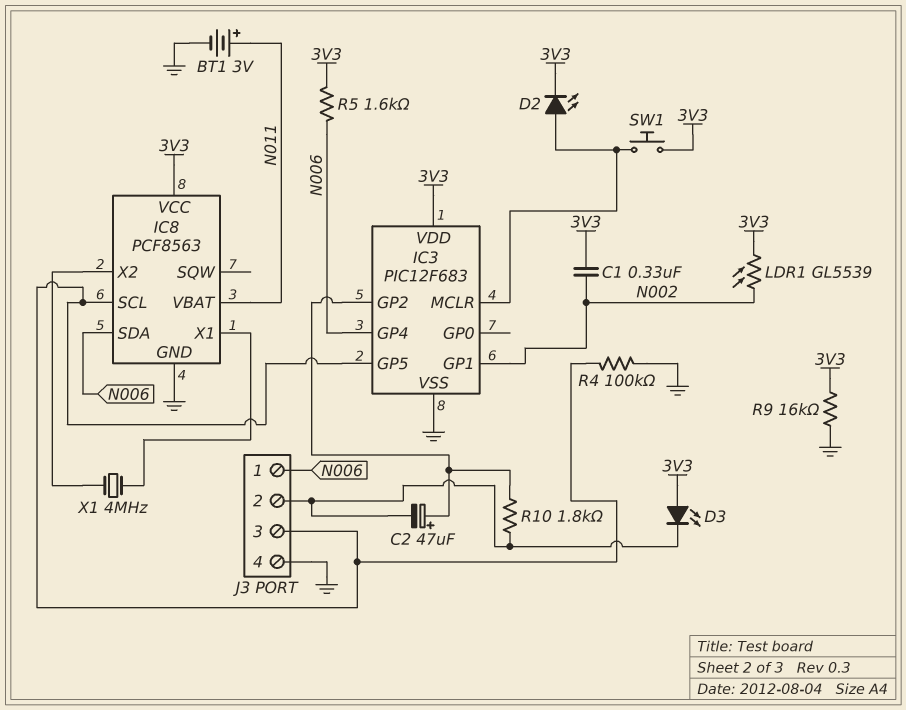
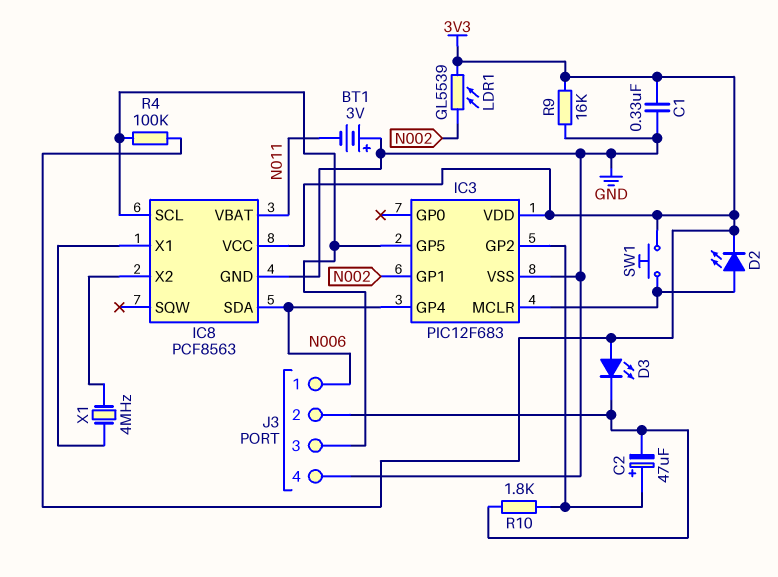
BT1: 3V (plus N011, minus GND) -> 3V (plus GND, minus N011)
C1: 330nF (3V3, N002) -> 330nF (3V3, GND)
R4: 100k (GND, IC3/GP5) -> 100k (3V3, IC3/GP5)
R5: 1.6k (3V3, N006) -> none

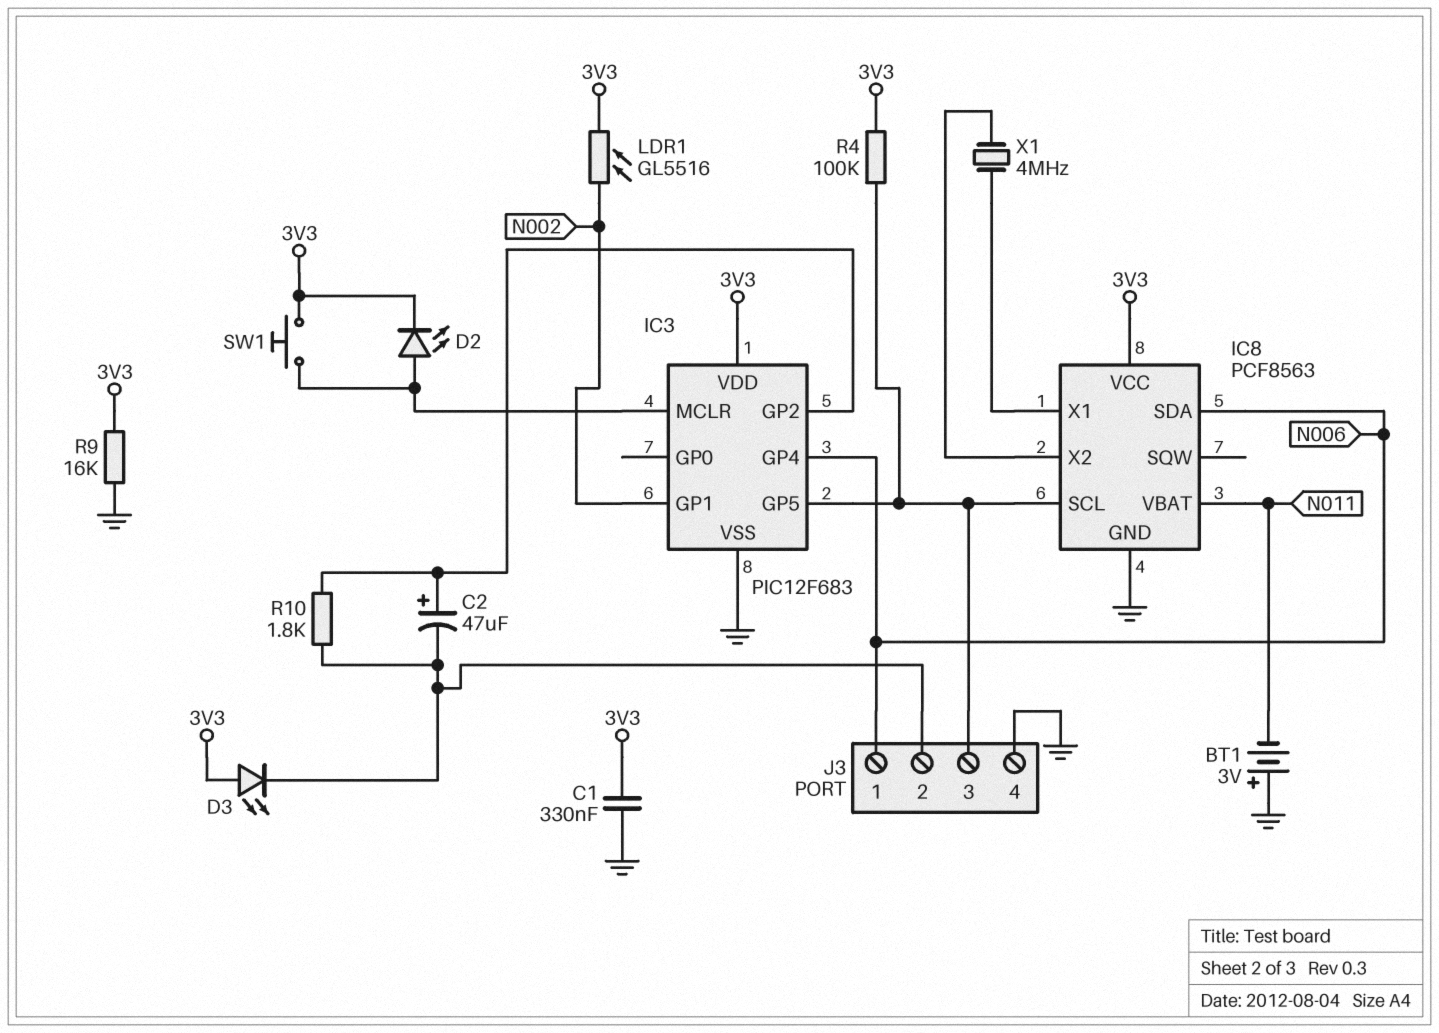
LDR1: GL5539 (3V3, N002) -> GL5516 (3V3, N002)

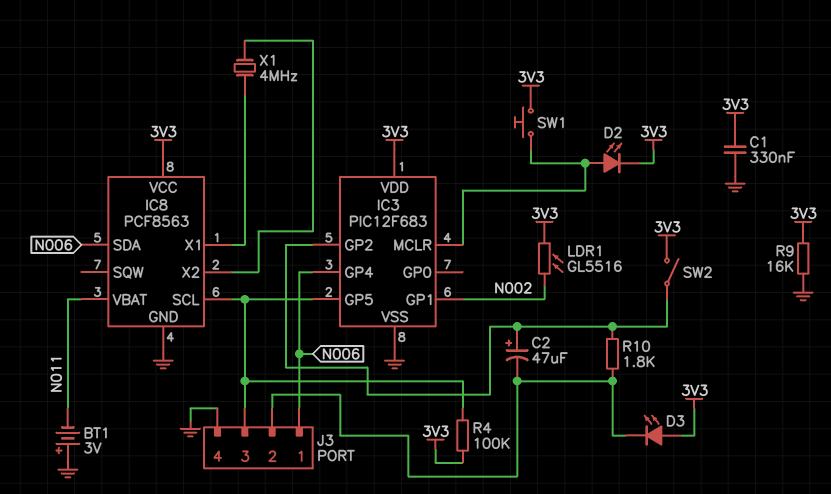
SW2: none -> switch (3V3, IC3/GP2)

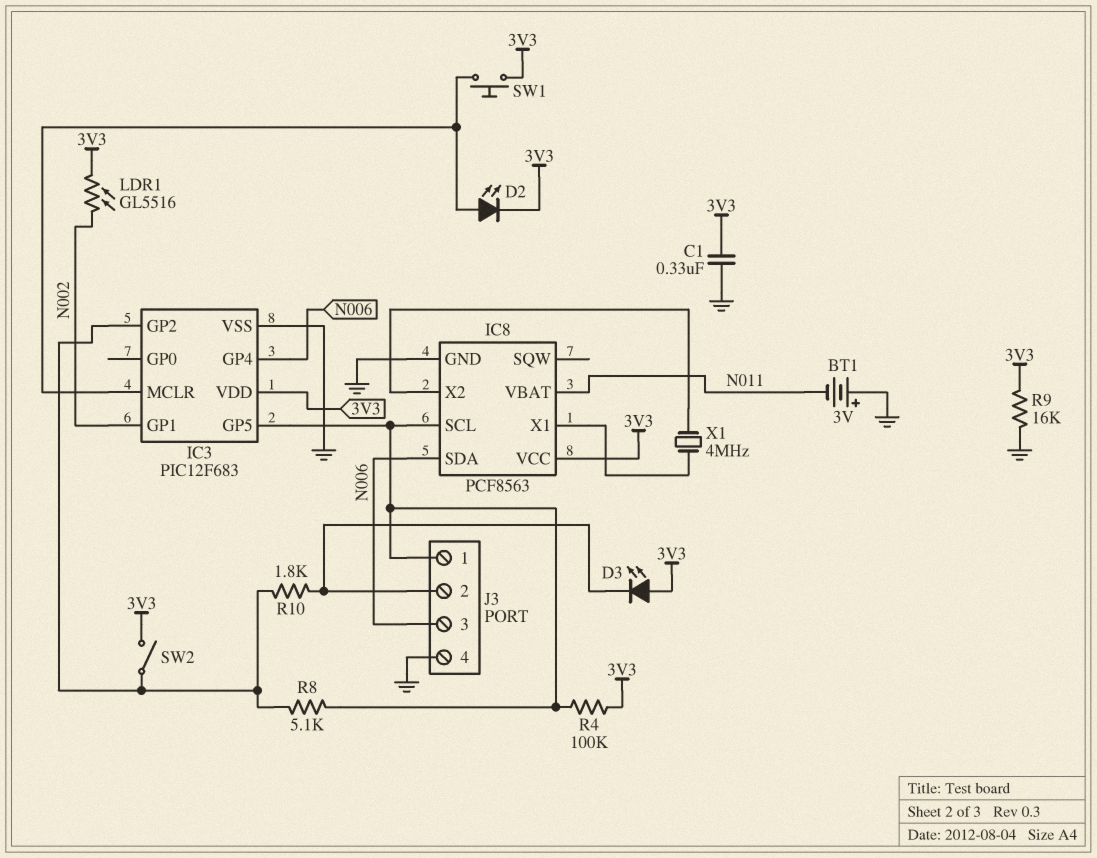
C2: 47uF (plus IC3/GP2, minus J3/2) -> none
J3 pin 1: N006 -> IC3/GP5
J3 pin 3: IC3/GP5 -> N006
R8: none -> 5.1k (IC3/GP2, IC3/GP5)

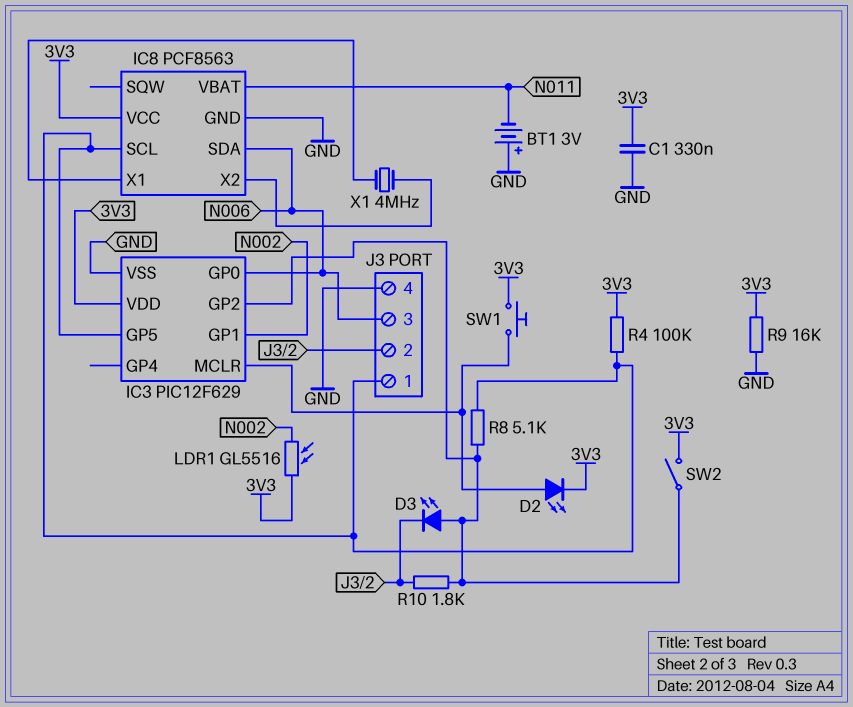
D3: LED (A 3V3, K J3/2) -> LED (A IC3/GP2, K J3/2)
IC3: PIC12F683 -> PIC12F629
IC3 pin GP0: none -> N006
IC3 pin GP4: N006 -> none

